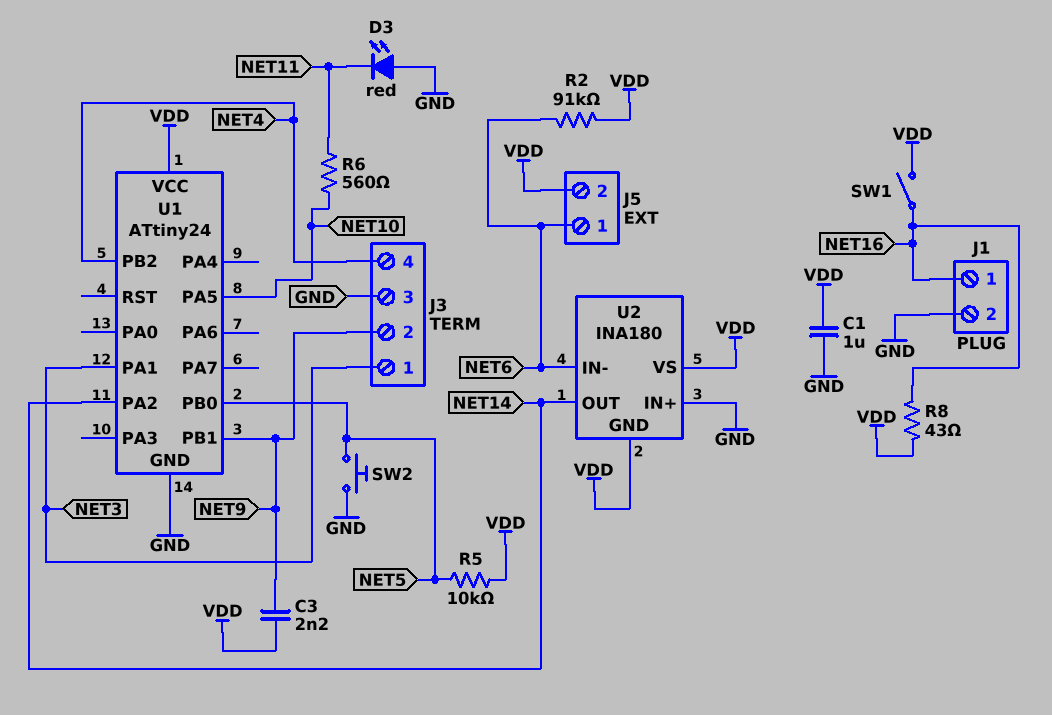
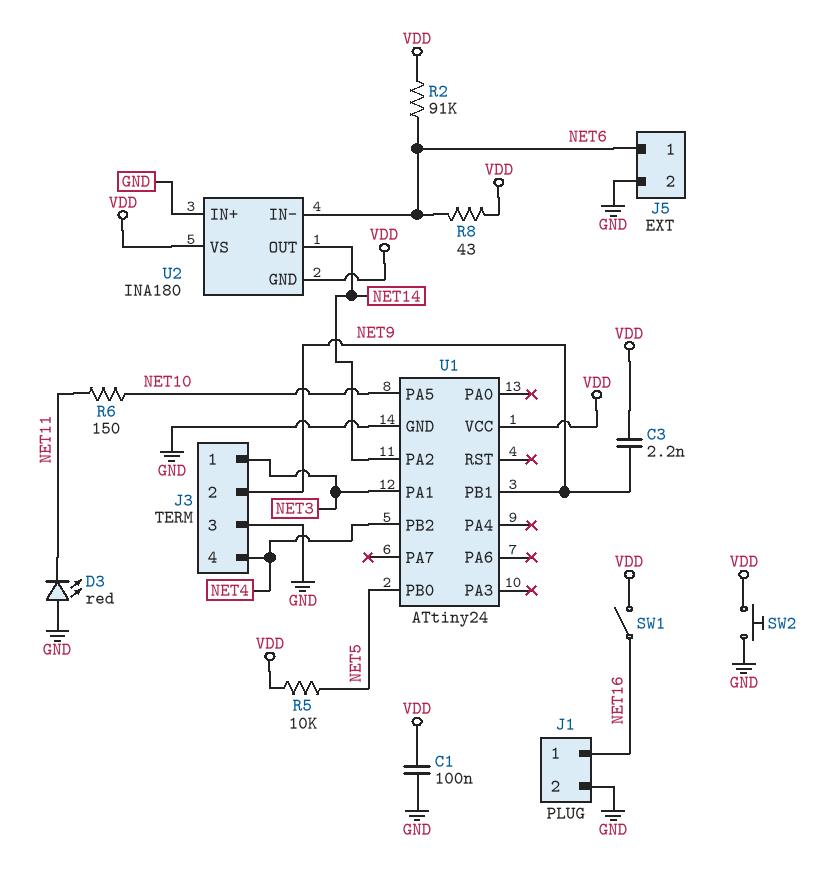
C1: 1uF (GND, VDD) -> 100nF (GND, VDD)
J5 pin 2: VDD -> GND
R6: 560 (NET10, NET11) -> 150 (NET10, NET11)
R8: 43 (NET16, VDD) -> 43 (NET6, VDD)
SW2: button (GND, NET5) -> button (GND, VDD)

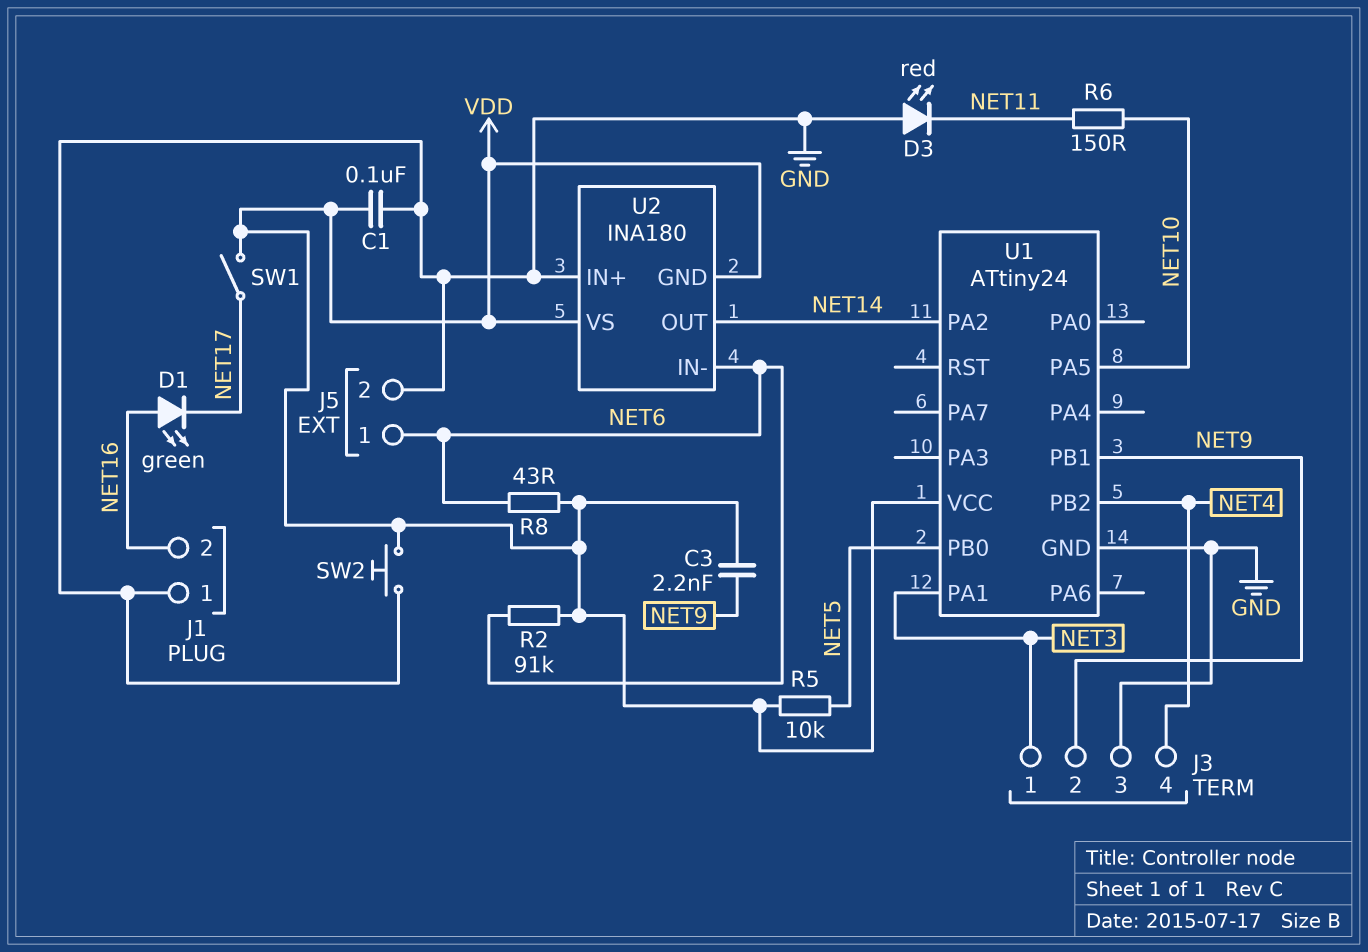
D1: none -> LED green (A NET16, K NET17)
J1 pin 1: NET16 -> GND
J1 pin 2: GND -> NET16
SW1: switch (NET16, VDD) -> switch (NET17, VDD)

